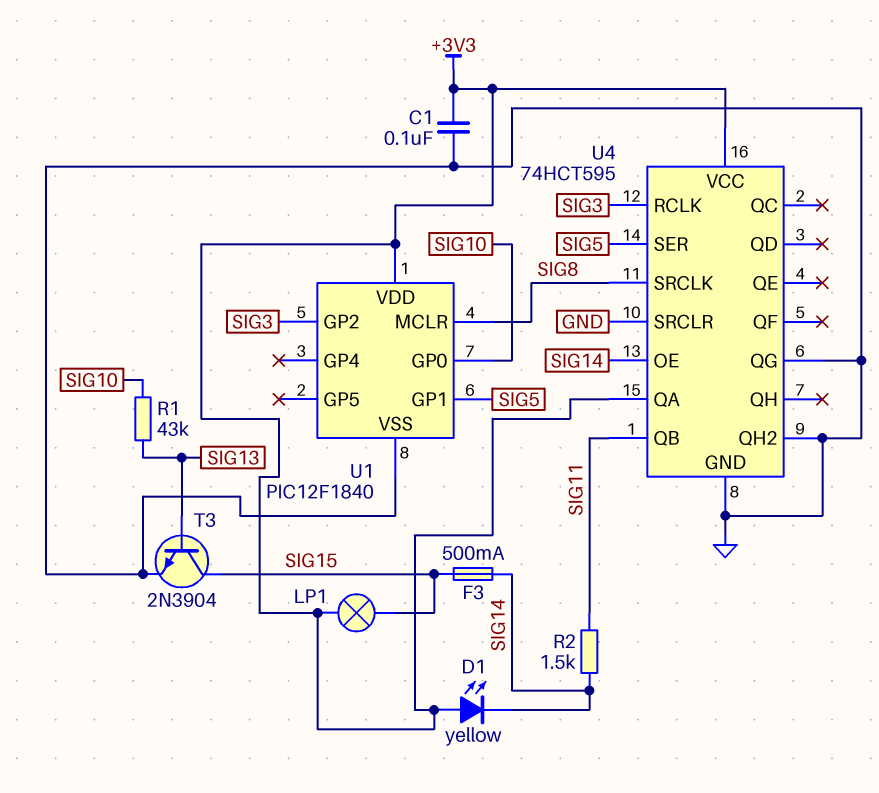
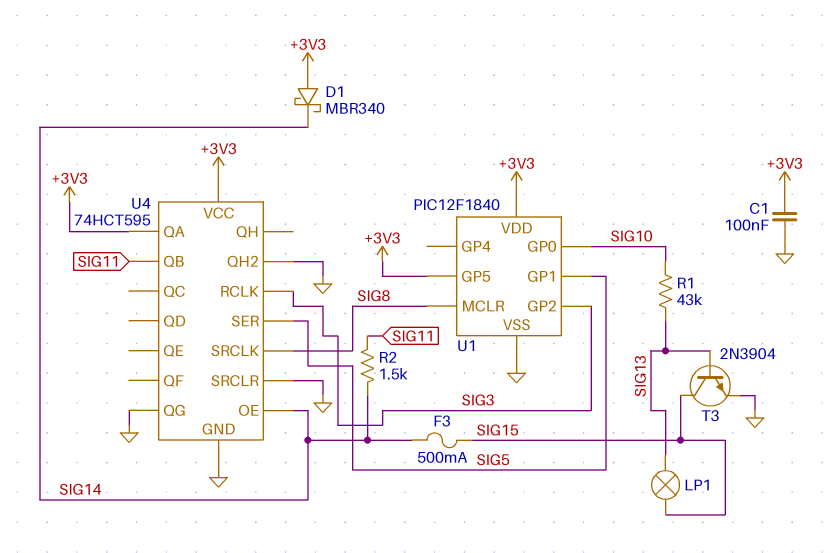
D1: LED yellow (A +3V3, K SIG14) -> schottky MBR340 (A +3V3, K SIG14)
LP1: lamp (+3V3, SIG15) -> lamp (SIG13, SIG15)
U1 pin GP5: none -> +3V3

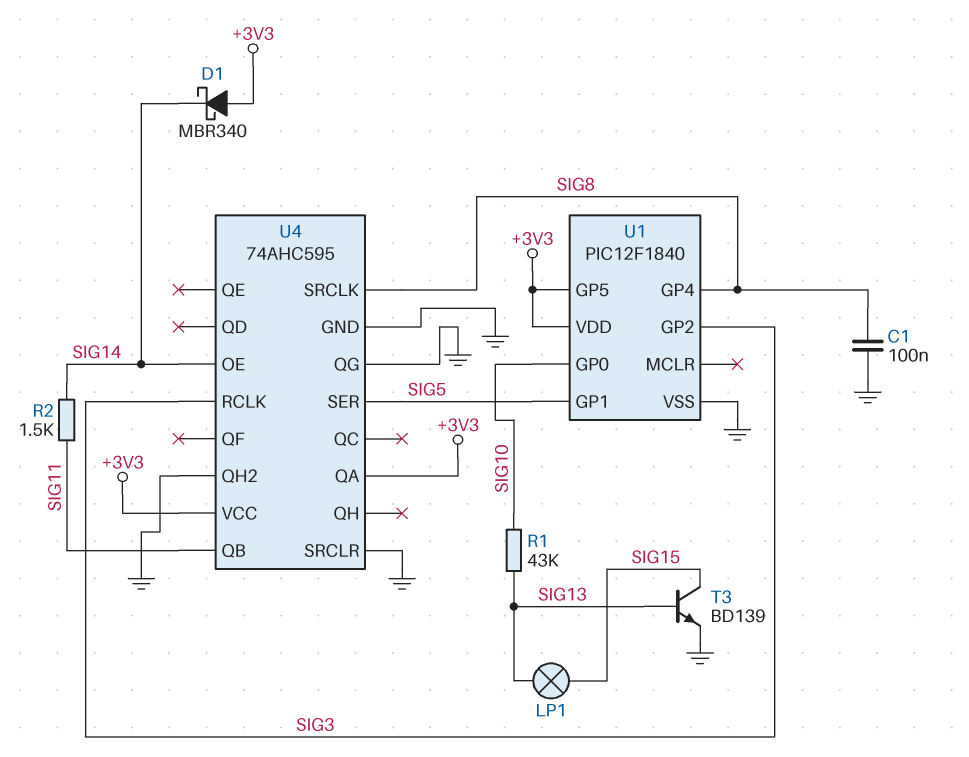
C1: 100nF (+3V3, GND) -> 100nF (GND, SIG8)
F3: 500mA (SIG14, SIG15) -> none
T3: NPN 2N3904 (B SIG13, C SIG15, E GND) -> NPN BD139 (B SIG13, C SIG15, E GND)
U1 pin GP4: none -> SIG8
U1 pin MCLR: SIG8 -> none
U4: 74HCT595 -> 74AHC595

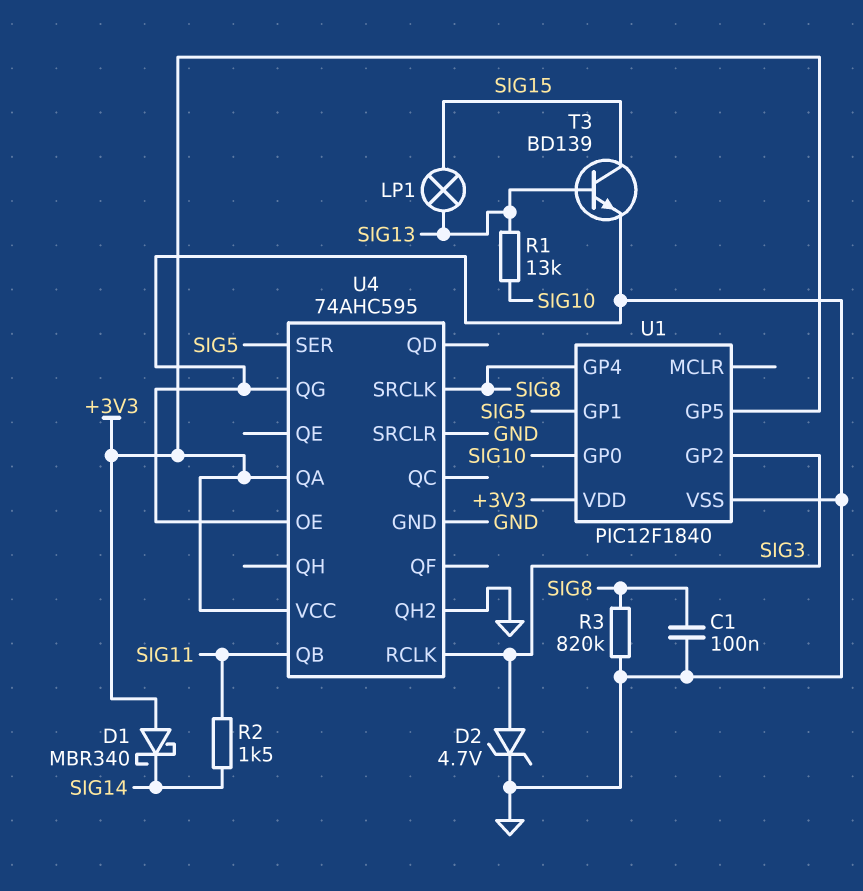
D2: none -> zener 4.7V (A SIG3, K GND)
R1: 43k (SIG10, SIG13) -> 13k (SIG10, SIG13)
R3: none -> 820k (GND, SIG8)
U4 pin OE: SIG14 -> GND

